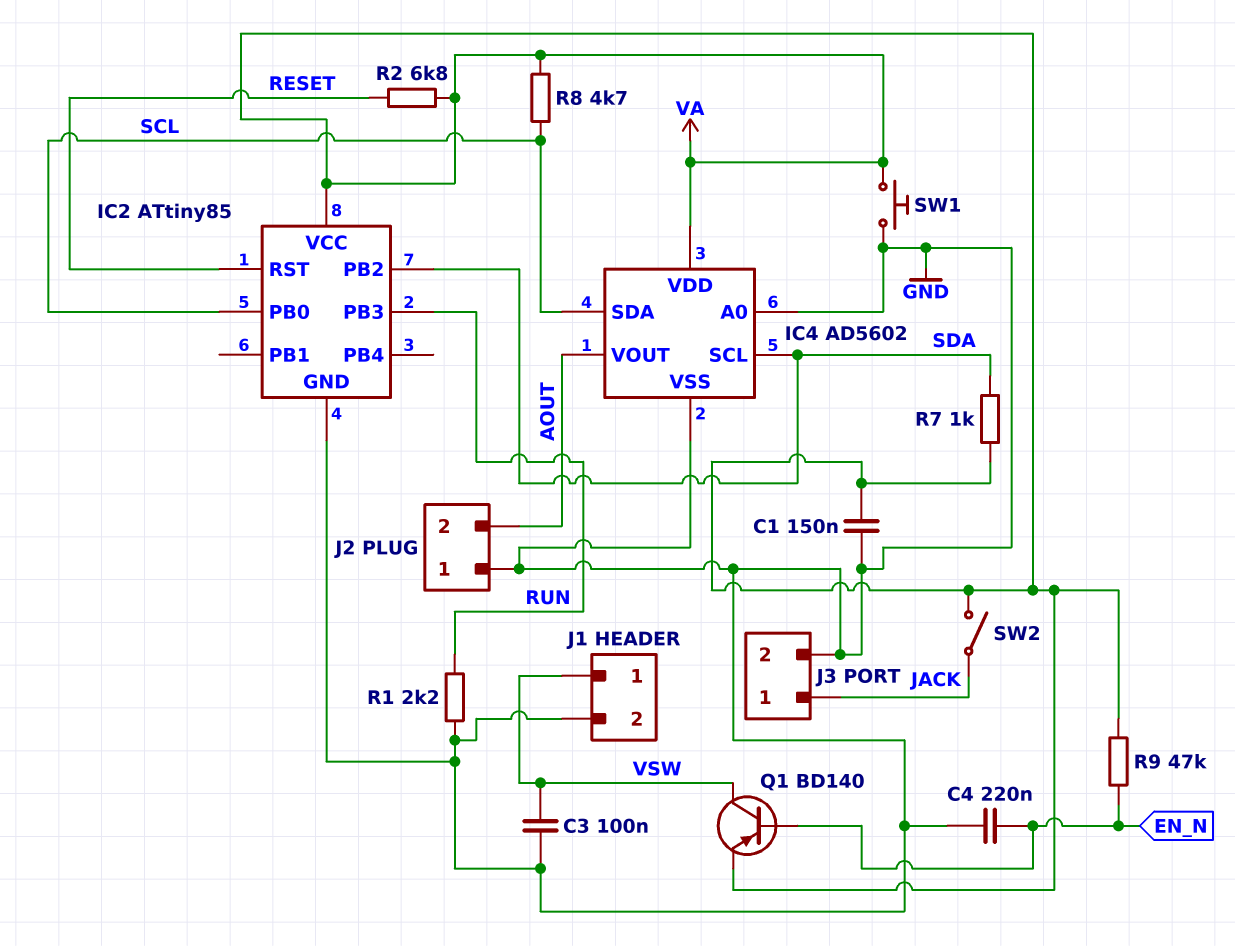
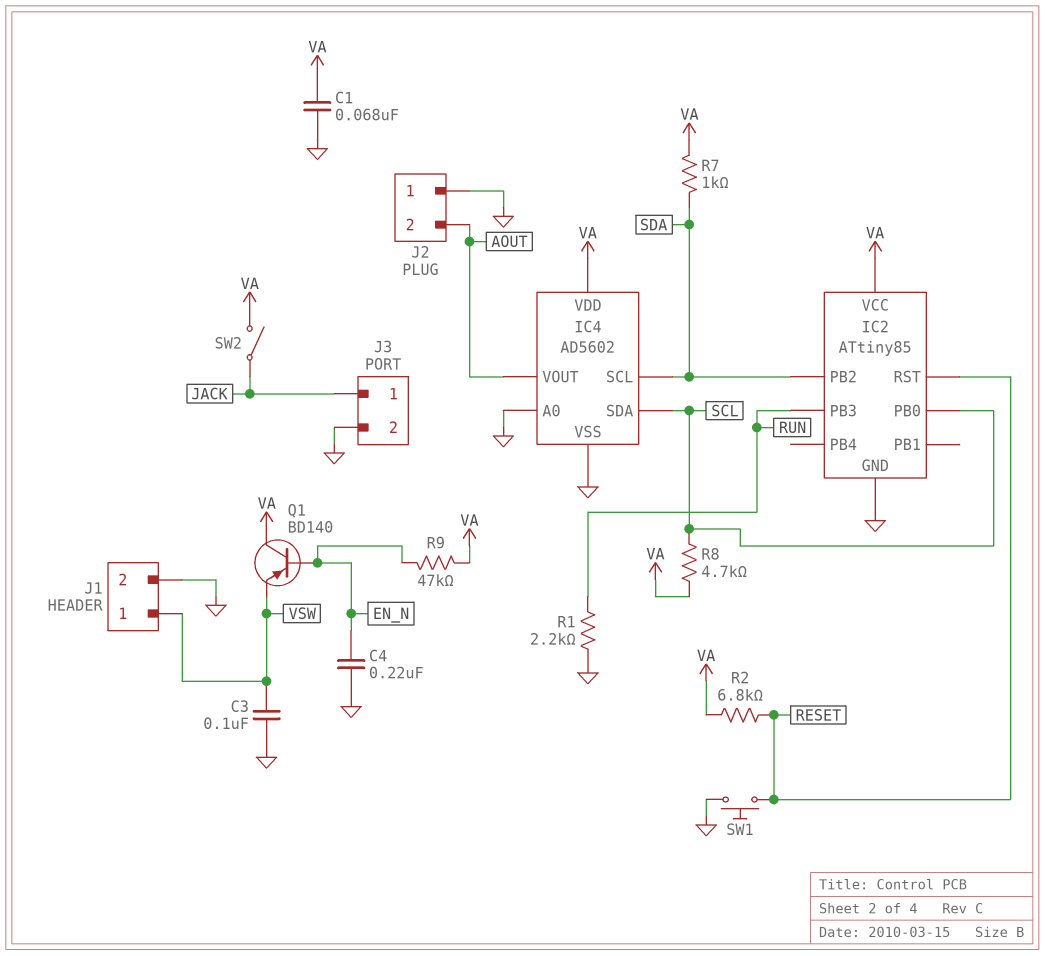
C1: 150nF (GND, VA) -> 68nF (GND, VA)
Q1: PNP BD140 (B EN_N, C VSW, E VA) -> PNP BD140 (B EN_N, C VA, E VSW)
SW1: button (GND, VA) -> button (GND, RESET)

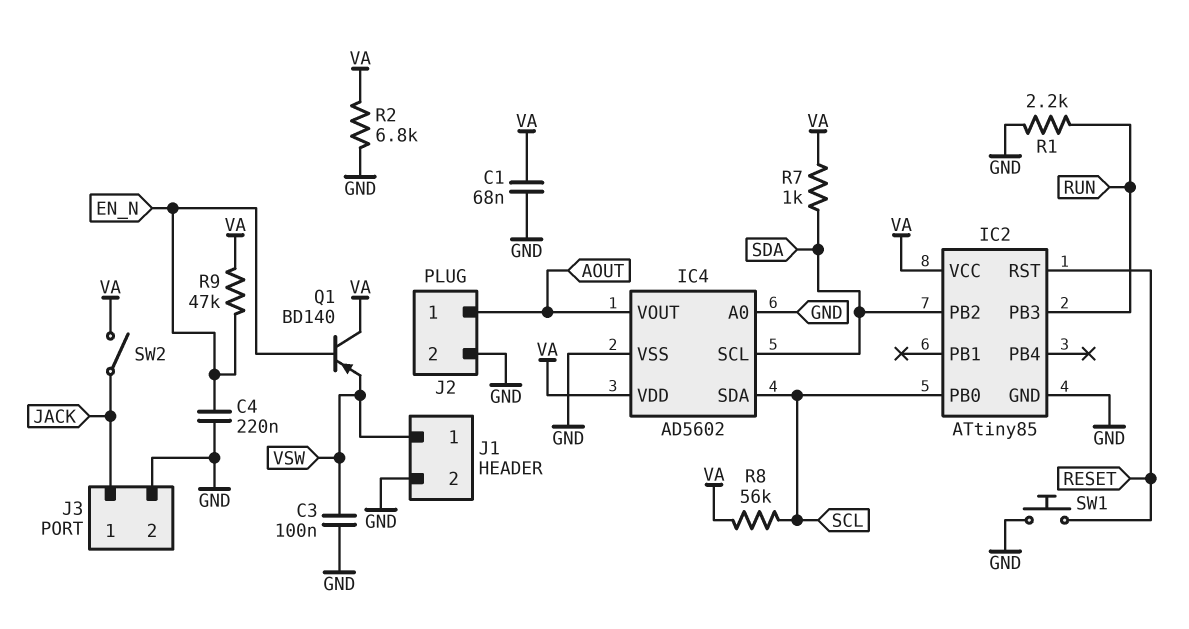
J2 pin 1: GND -> AOUT
J2 pin 2: AOUT -> GND
R2: 6.8k (RESET, VA) -> 6.8k (GND, VA)
R8: 4.7k (SCL, VA) -> 56k (SCL, VA)

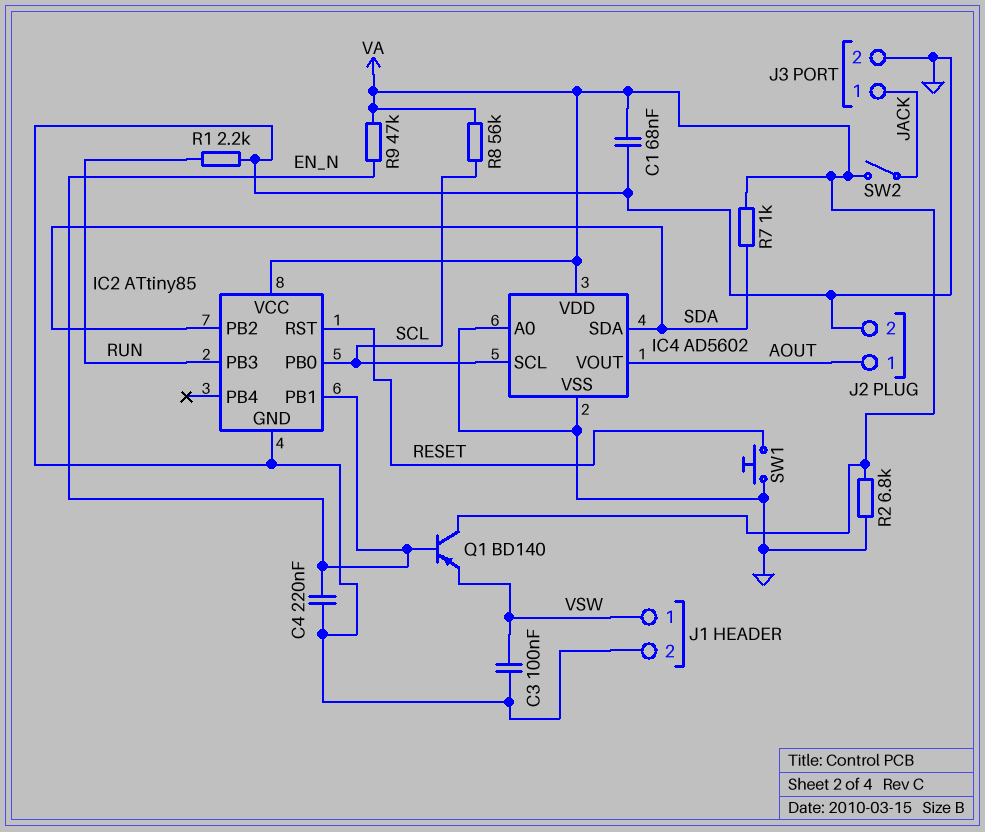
IC2 pin PB1: none -> EN_N
IC4 pin SCL: SDA -> SCL
IC4 pin SDA: SCL -> SDA

